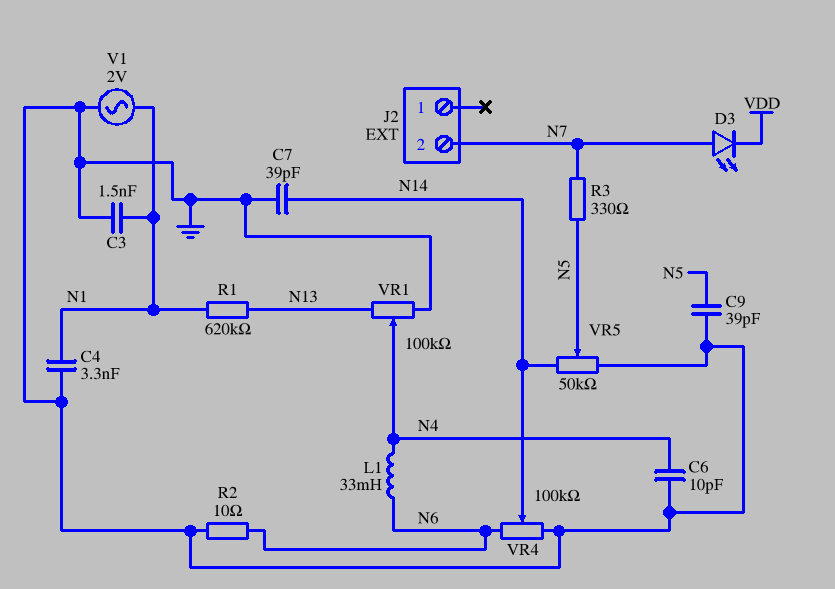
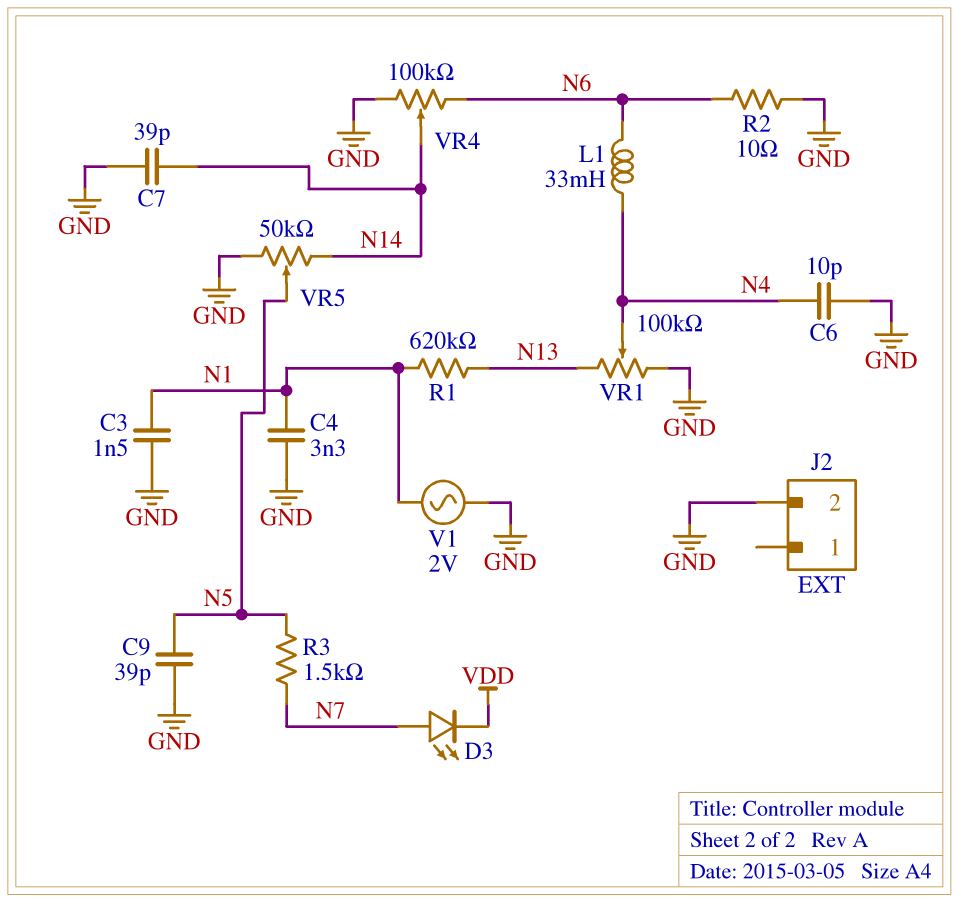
J2 pin 2: N7 -> GND
R3: 330 (N5, N7) -> 1.5k (N5, N7)

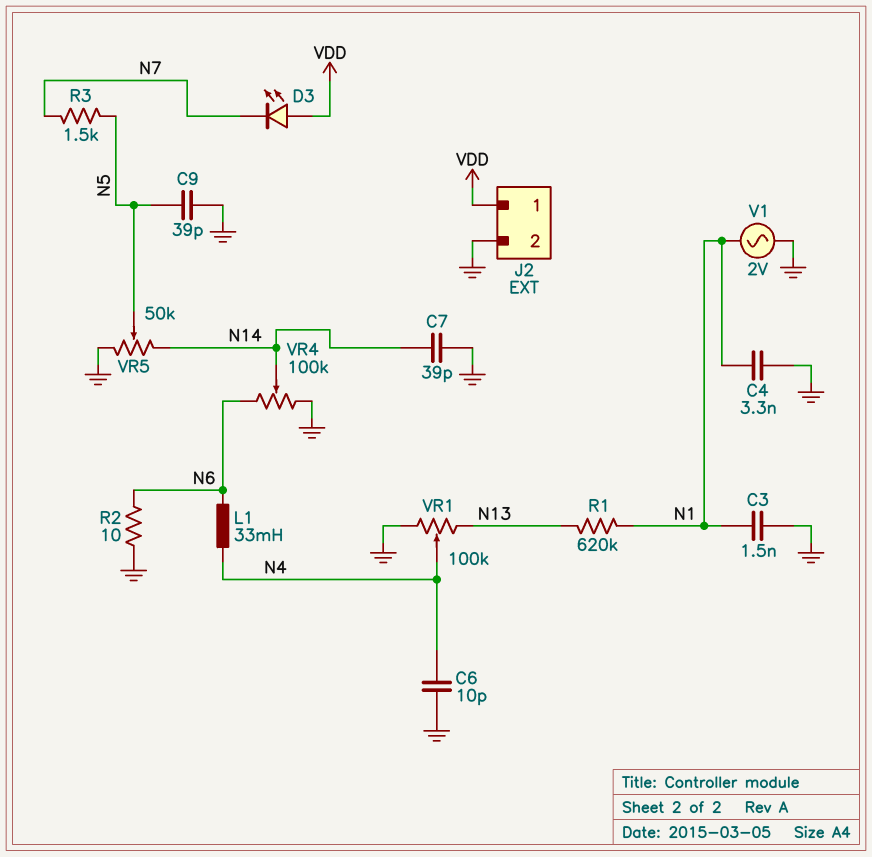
D3: LED (A N7, K VDD) -> LED (A VDD, K N7)
J2 pin 1: none -> VDD

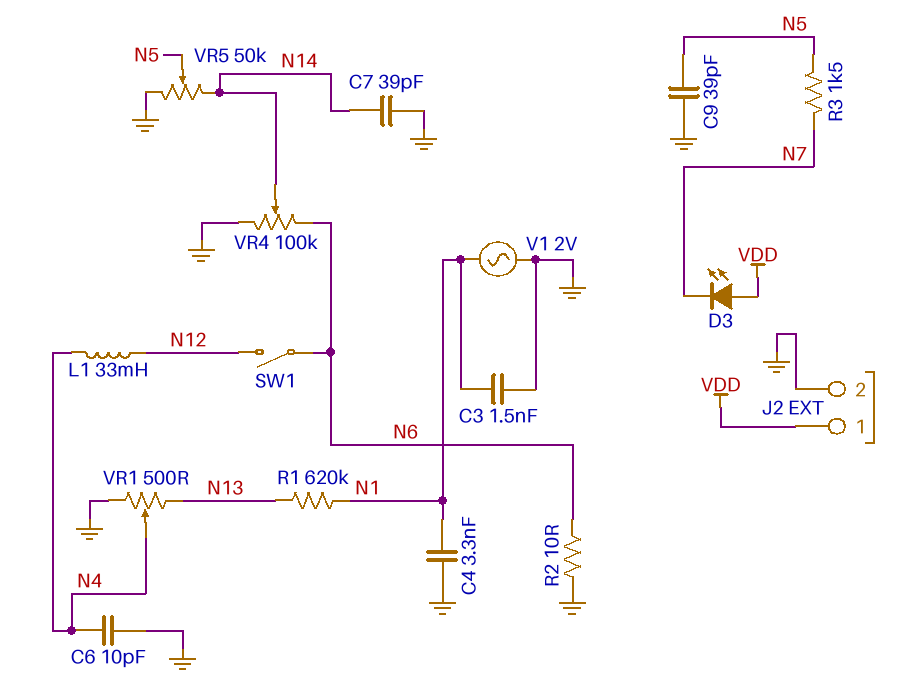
L1: 33mH (N4, N6) -> 33mH (N4, N12)
SW1: none -> switch (N6, N12)
VR1: 100k (GND, N13, wiper N4) -> 500 (GND, N13, wiper N4)

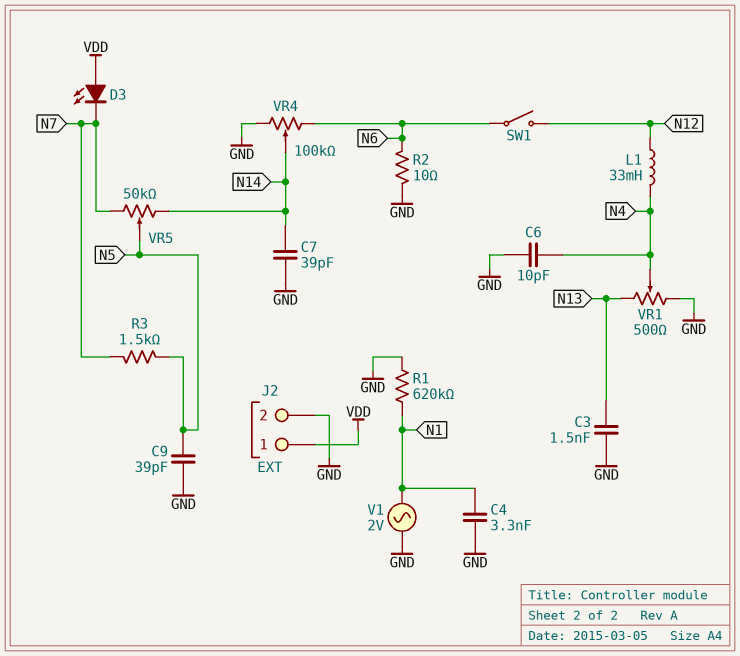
C3: 1.5nF (GND, N1) -> 1.5nF (GND, N13)
R1: 620k (N1, N13) -> 620k (GND, N1)
VR5: 50k (GND, N14, wiper N5) -> 50k (N7, N14, wiper N5)

